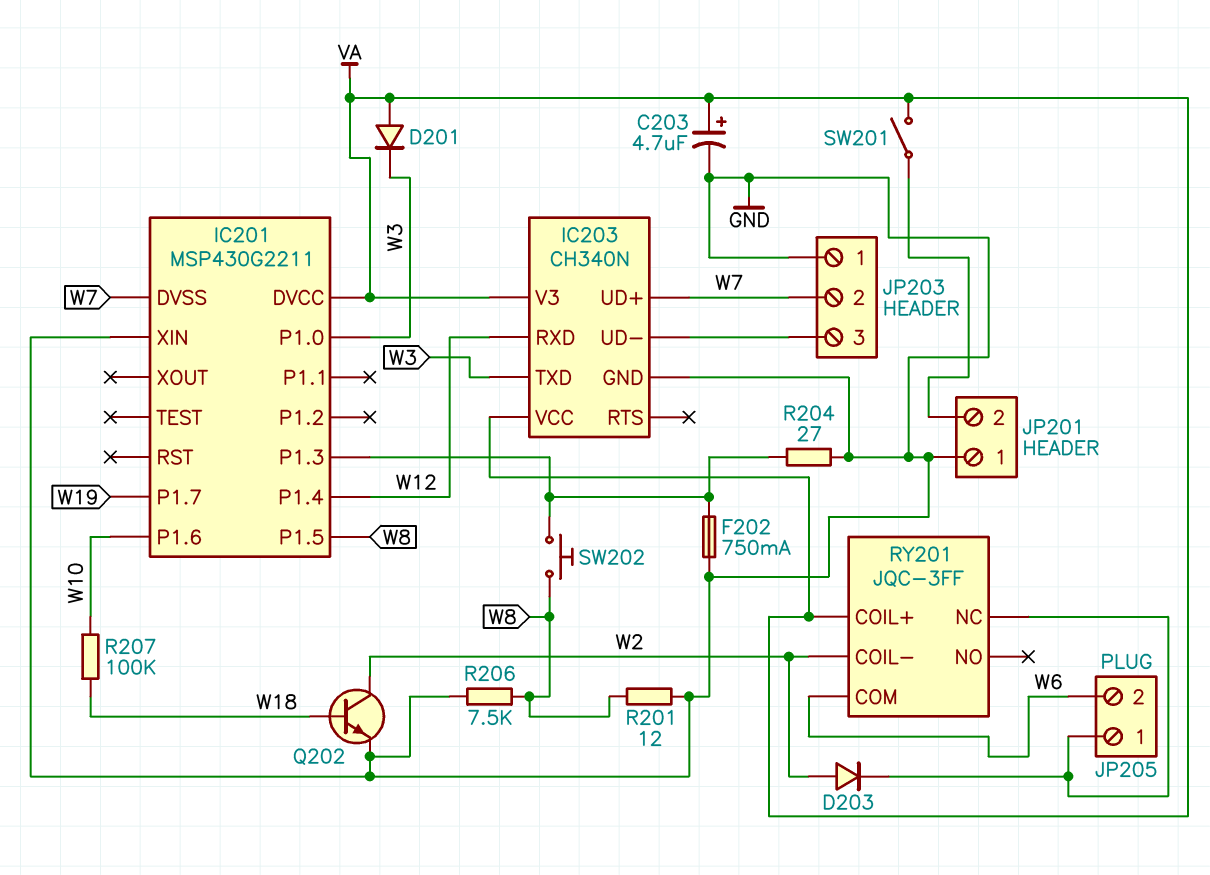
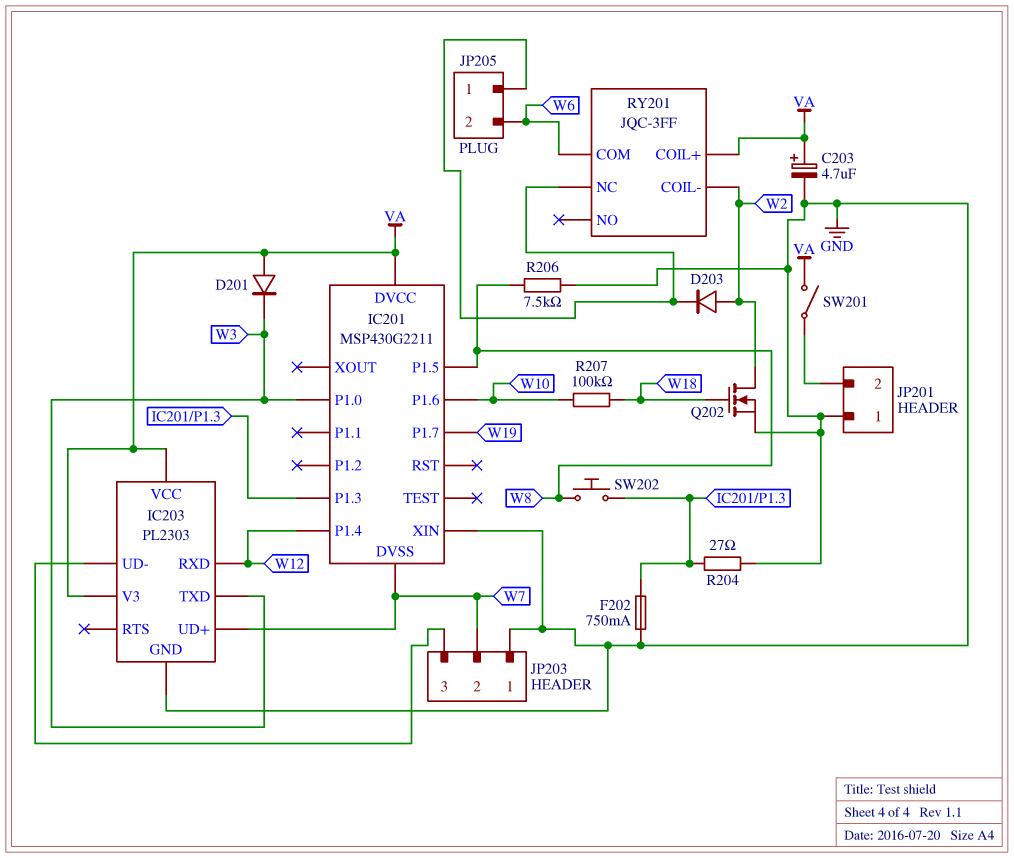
IC203: CH340N -> PL2303
Q202: NPN (B W18, C W2, E GND) -> NMOS (G W18, D W2, S GND)
R201: 12 (GND, W8) -> none

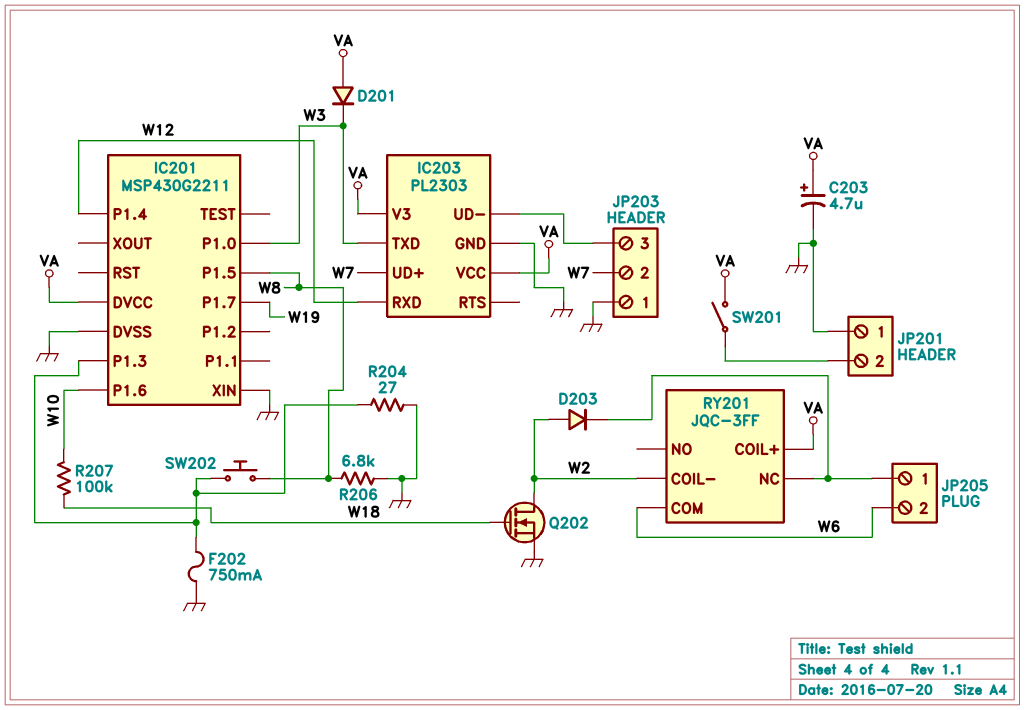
IC201 pin DVSS: W7 -> GND
R206: 7.5k (GND, W8) -> 6.8k (GND, W8)

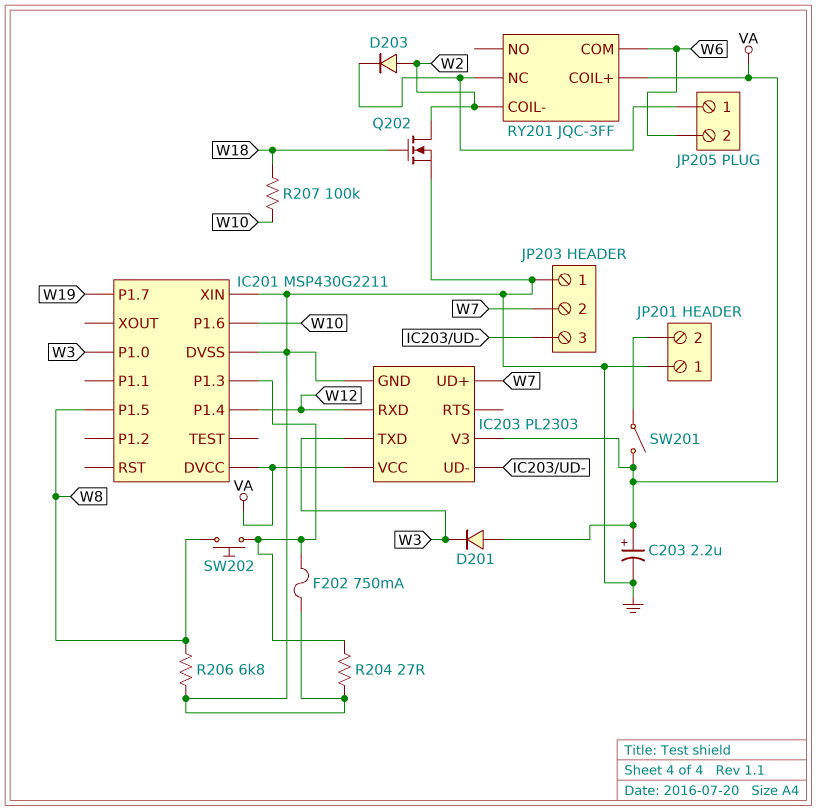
C203: 4.7uF (plus VA, minus GND) -> 2.2uF (plus VA, minus GND)

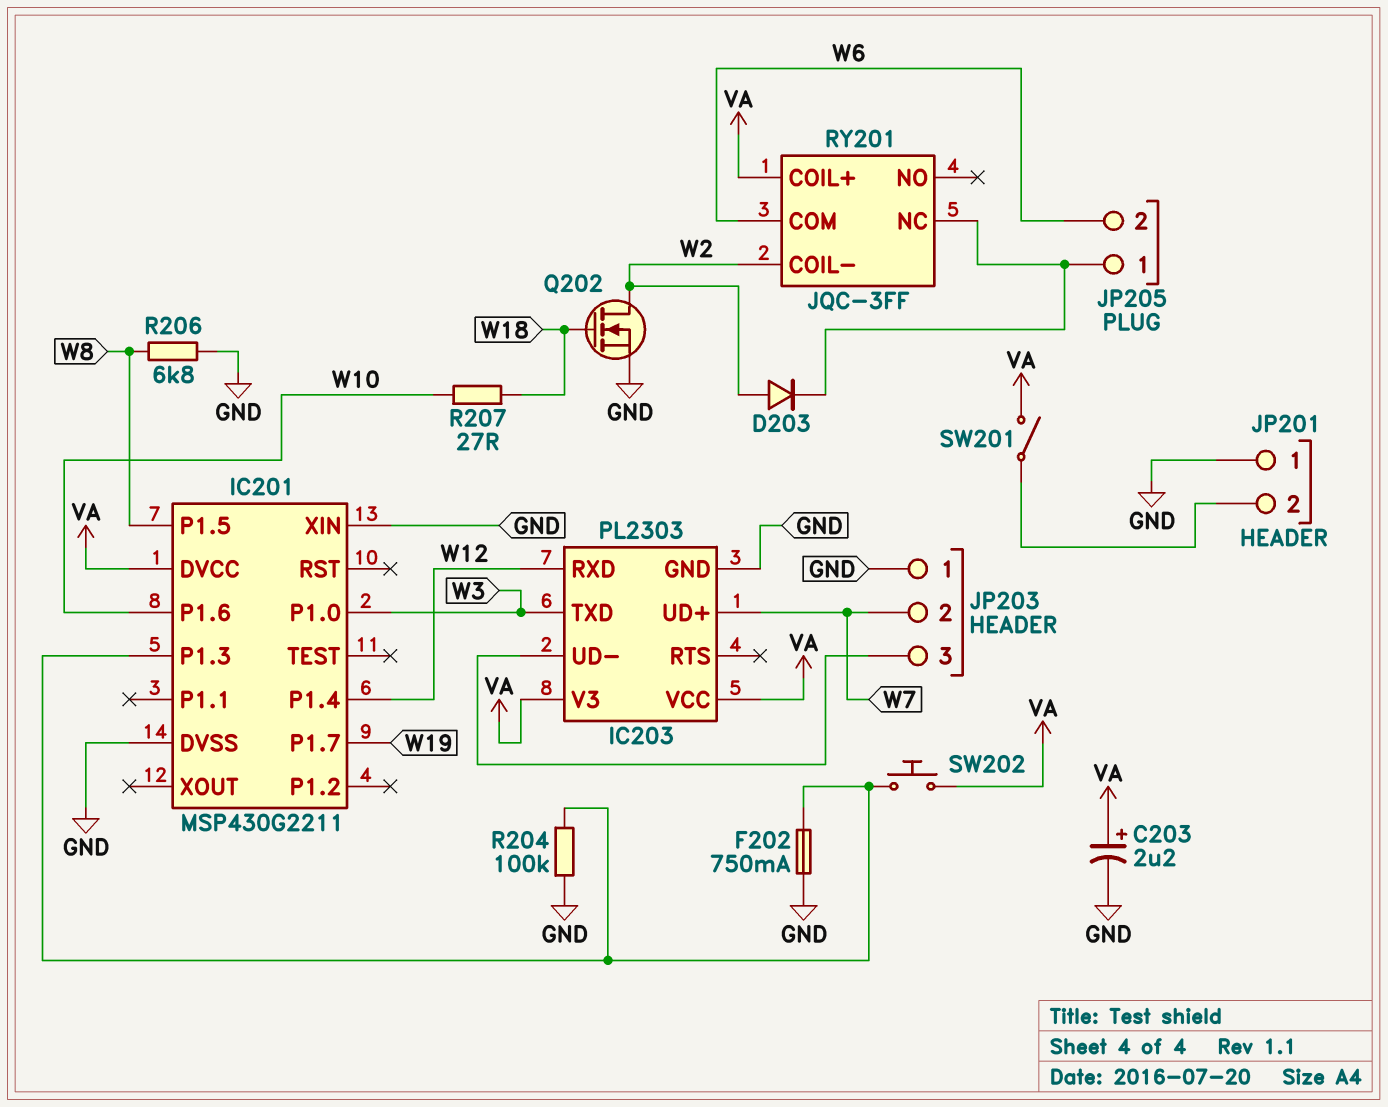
D201: diode (A VA, K W3) -> none
R204: 27 (GND, IC201/P1.3) -> 100k (GND, IC201/P1.3)
R207: 100k (W10, W18) -> 27 (W10, W18)
SW202: button (IC201/P1.3, W8) -> button (IC201/P1.3, VA)

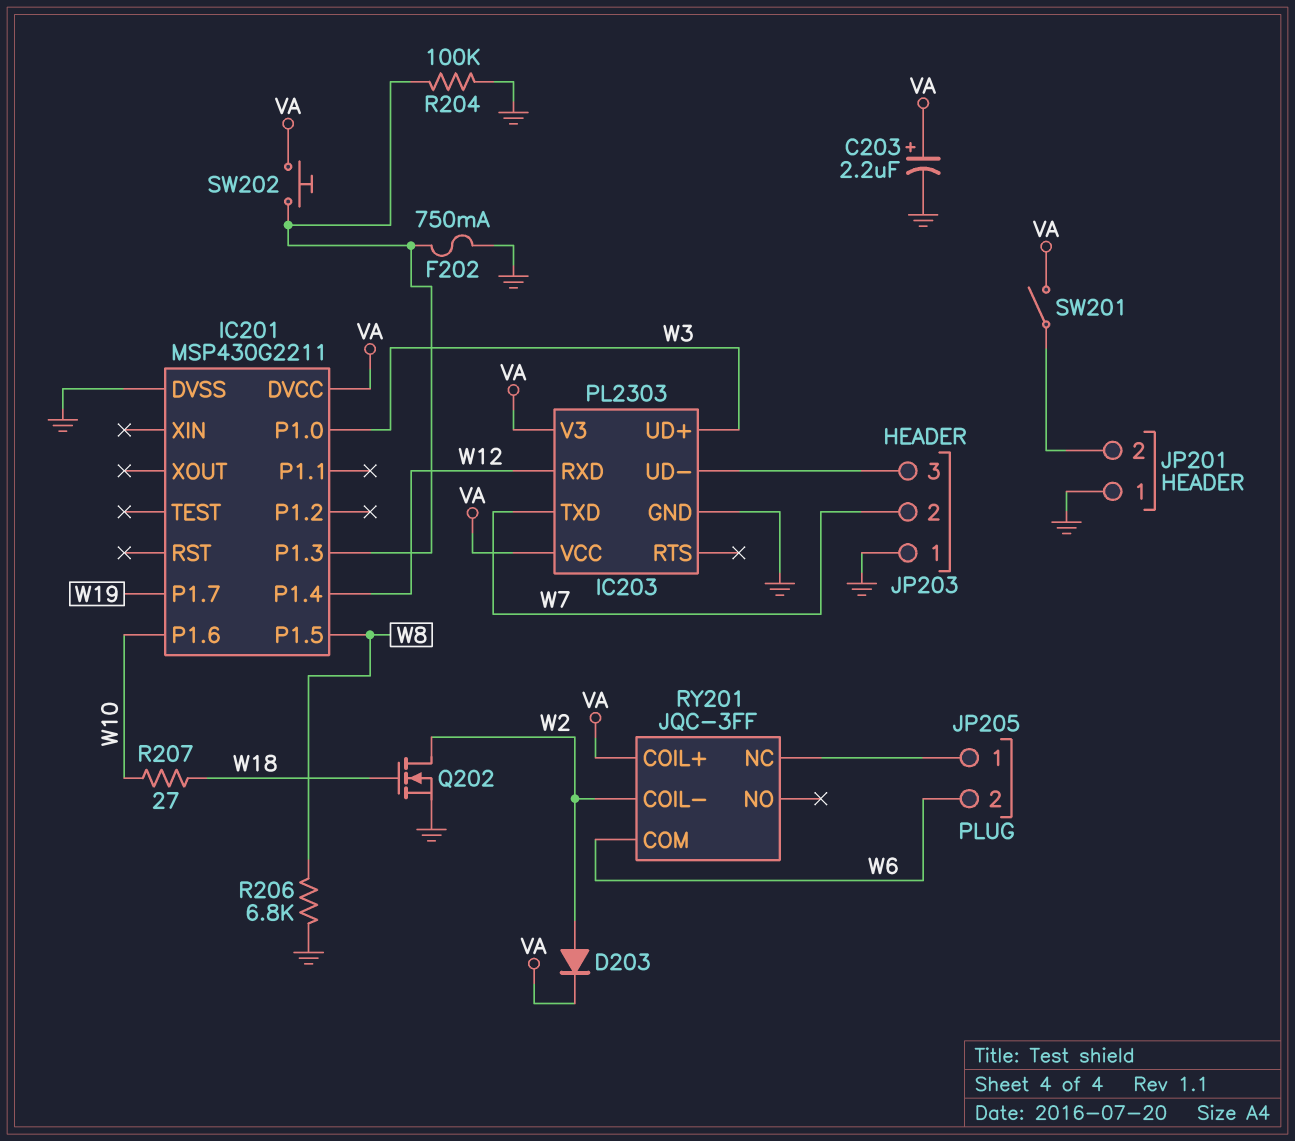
D203: diode (A W2, K JP205/1) -> diode (A W2, K VA)
IC201 pin XIN: GND -> none
IC203 pin TXD: W3 -> W7
IC203 pin UD+: W7 -> W3

